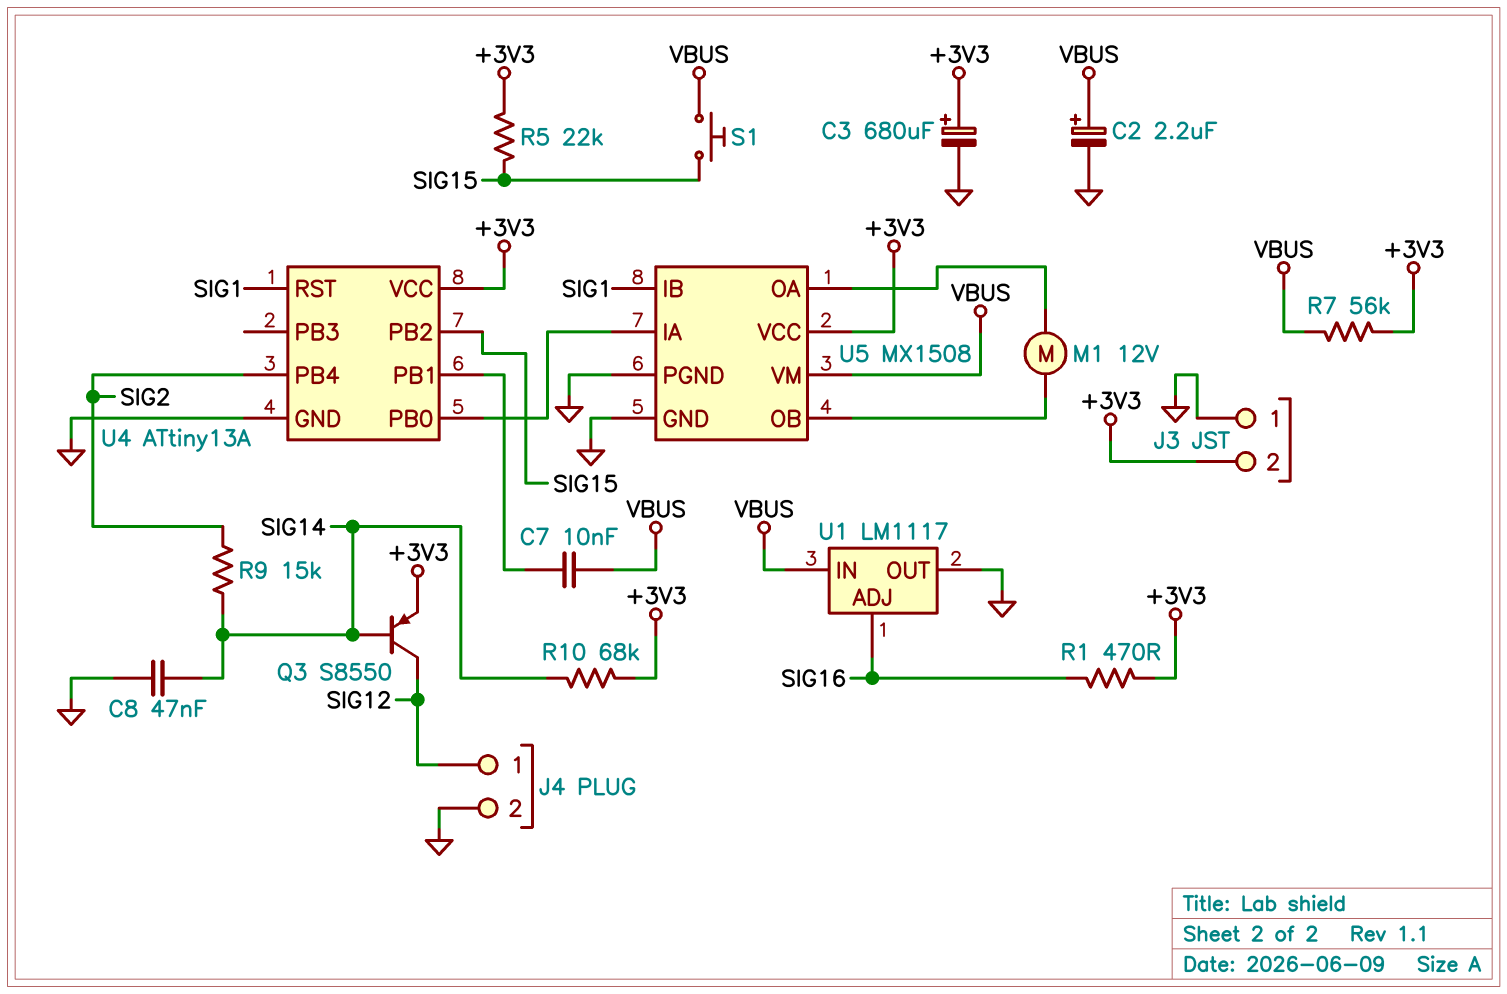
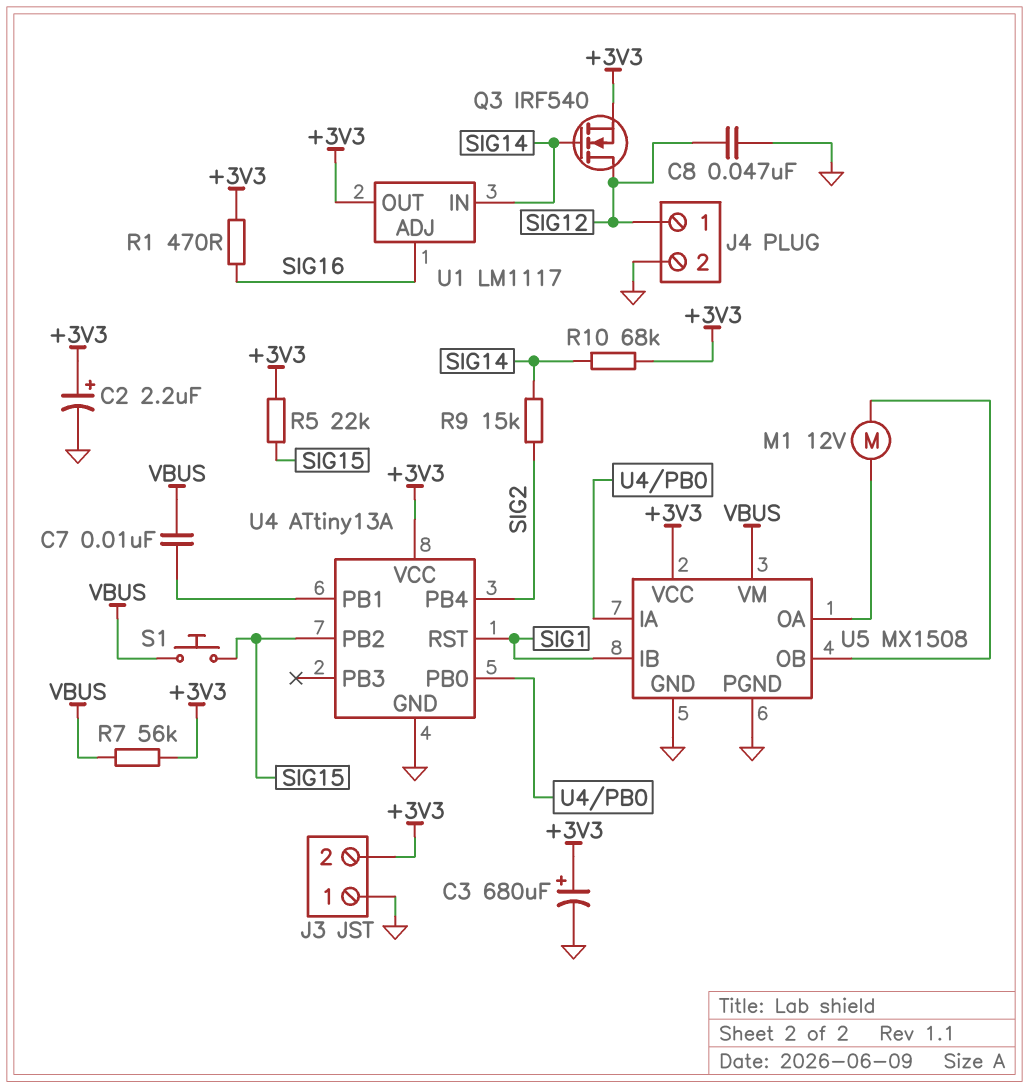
C2: 2.2uF (plus VBUS, minus GND) -> 2.2uF (plus +3V3, minus GND)
C8: 47nF (GND, SIG14) -> 47nF (GND, SIG12)
Q3: PNP S8550 (B SIG14, C SIG12, E +3V3) -> NMOS IRF540 (G SIG14, D SIG12, S +3V3)
U1 pin IN: VBUS -> SIG14
U1 pin OUT: GND -> +3V3

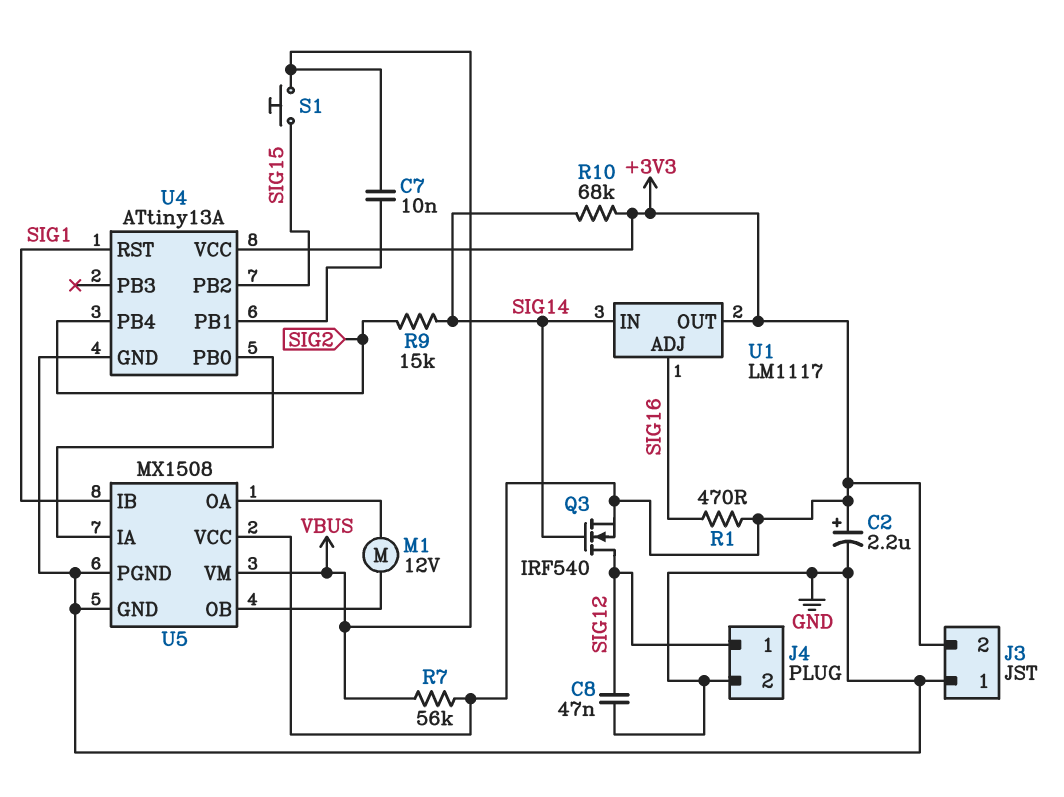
C3: 680uF (plus +3V3, minus GND) -> none
R5: 22k (+3V3, SIG15) -> none

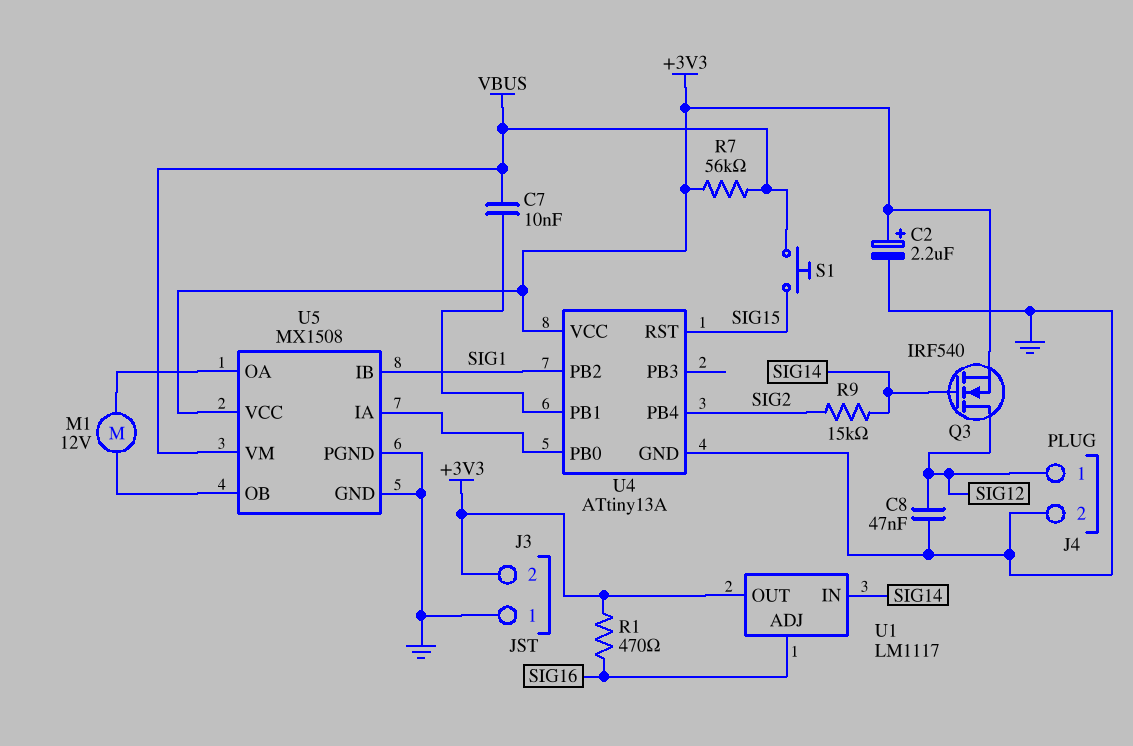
R10: 68k (+3V3, SIG14) -> none
U4 pin PB2: SIG15 -> SIG1
U4 pin RST: SIG1 -> SIG15

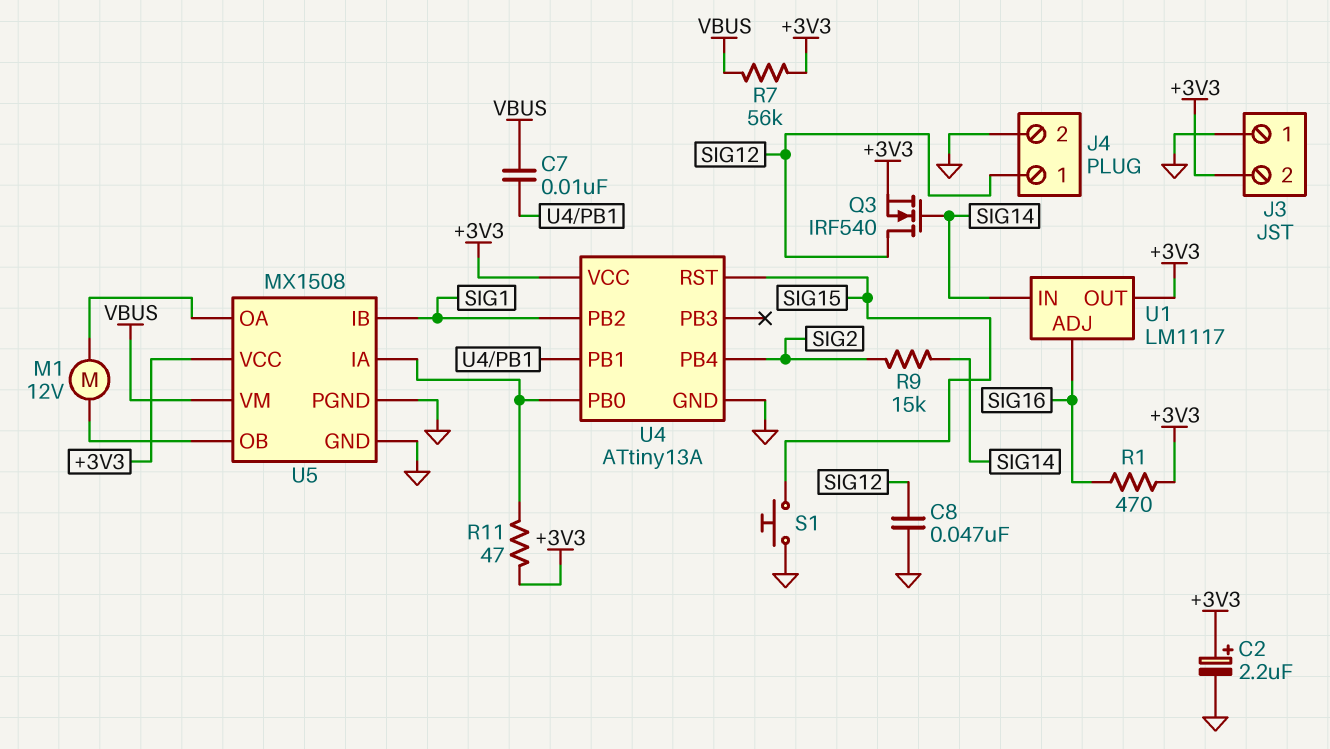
R11: none -> 47 (+3V3, U4/PB0)
S1: button (SIG15, VBUS) -> button (GND, SIG15)

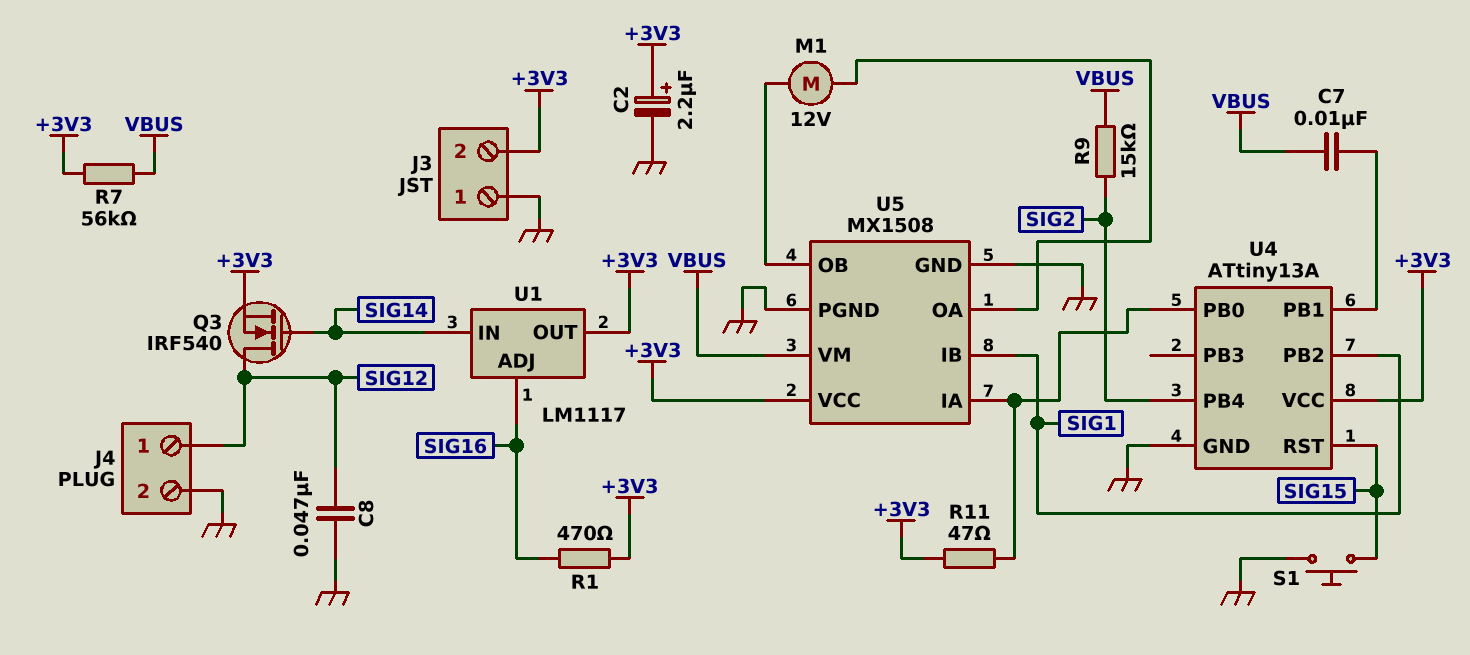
R9: 15k (SIG2, SIG14) -> 15k (SIG2, VBUS)

